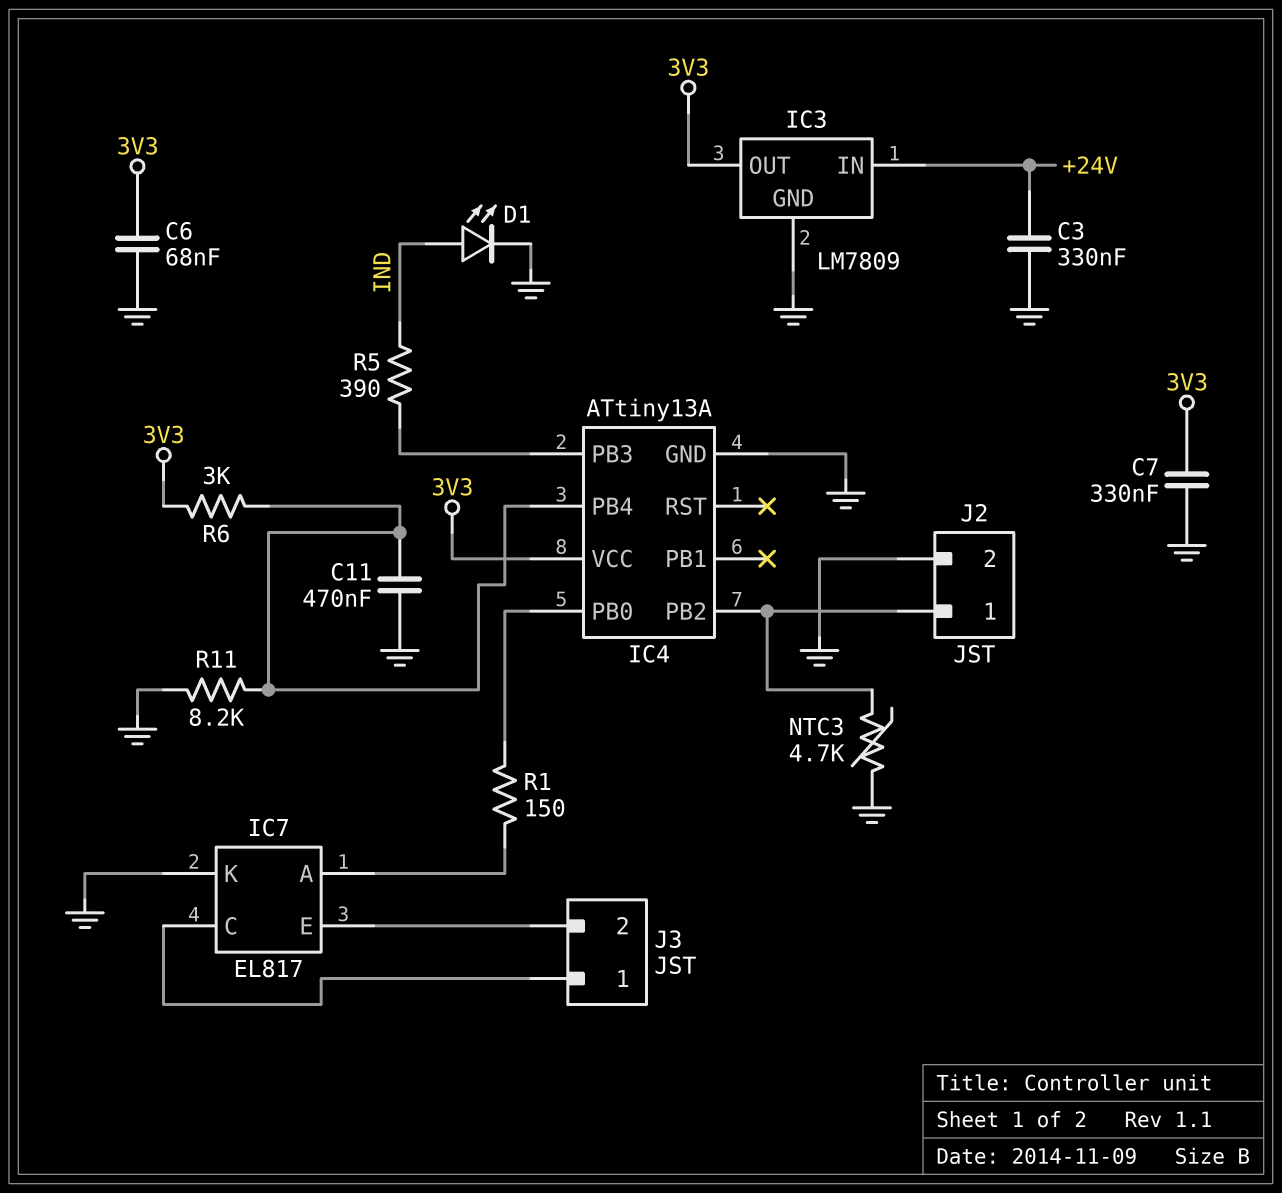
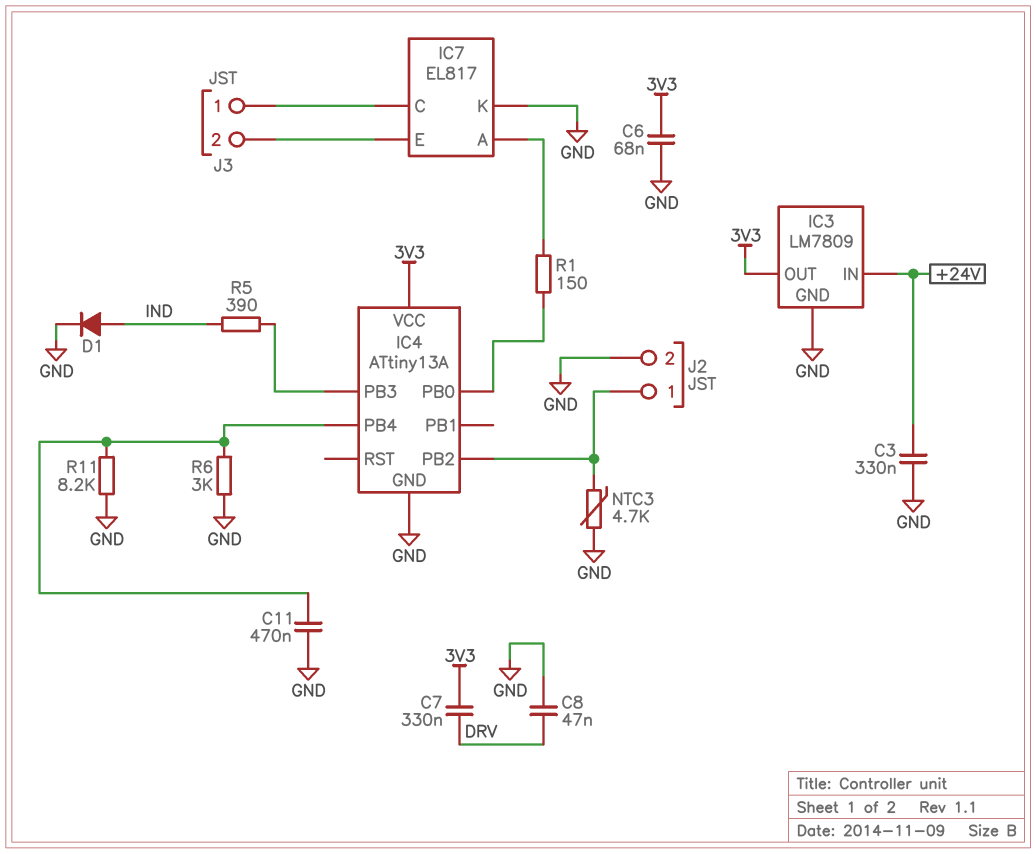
C7: 330nF (3V3, GND) -> 330nF (3V3, DRV)
C8: none -> 47nF (DRV, GND)
D1: LED (A IND, K GND) -> diode (A IND, K GND)
R6: 3k (3V3, IC4/PB4) -> 3k (GND, IC4/PB4)

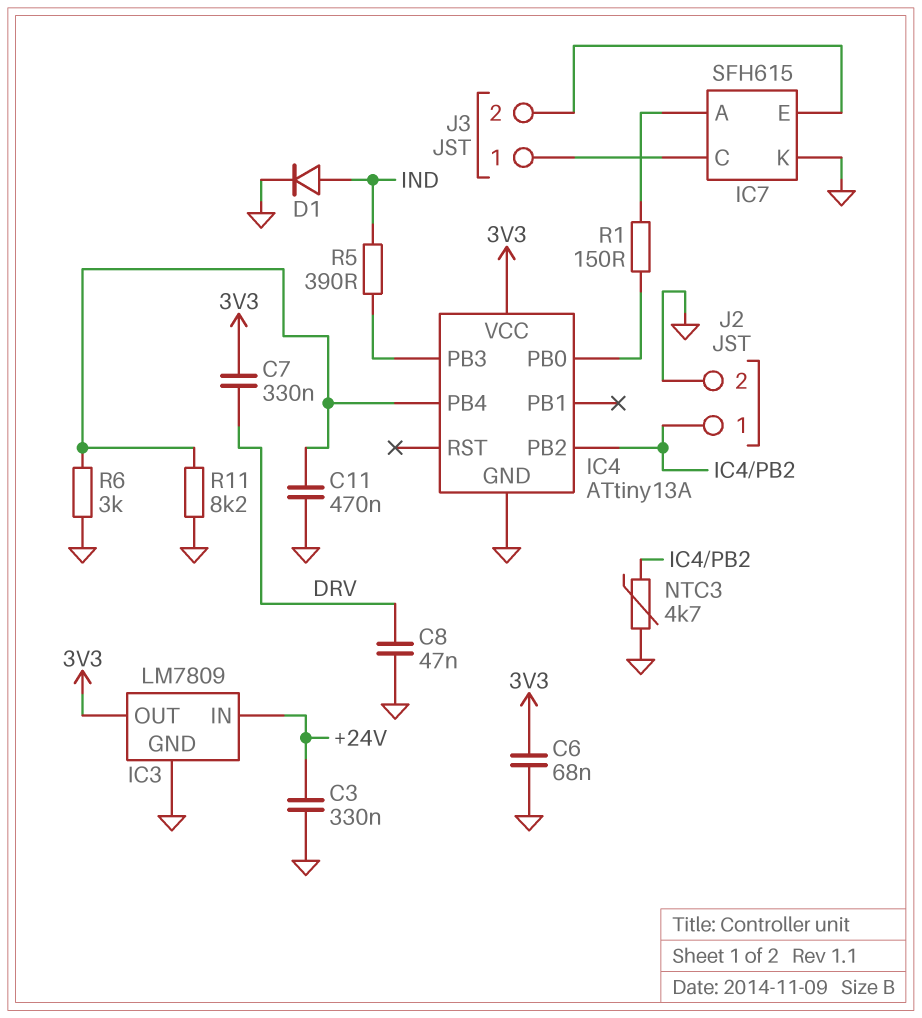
IC7: EL817 -> SFH615

